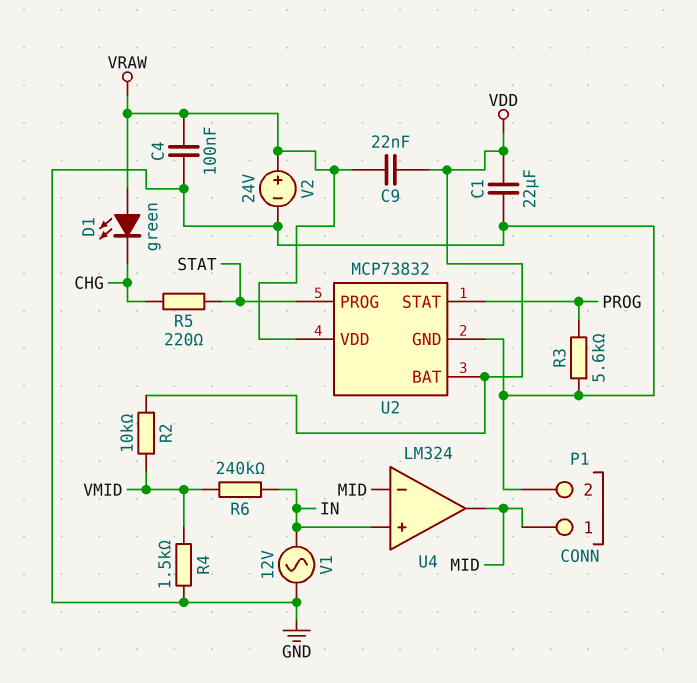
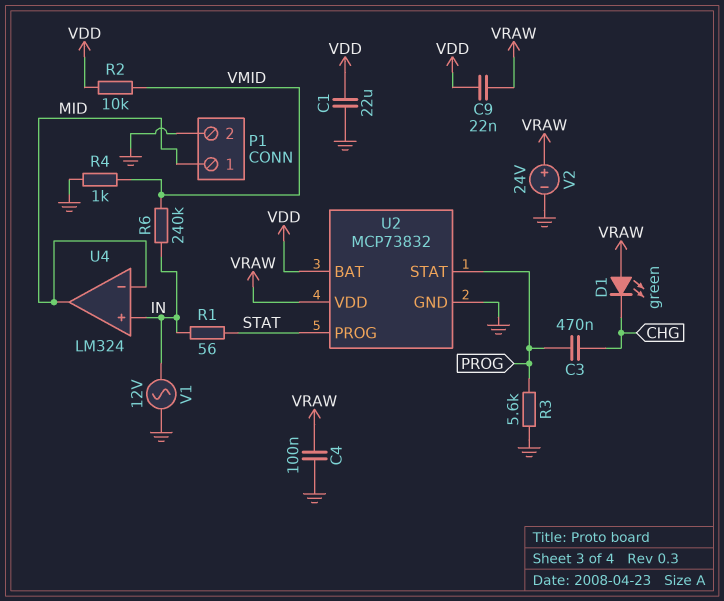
C3: none -> 470nF (CHG, PROG)
R1: none -> 56 (IN, STAT)
R4: 1.5k (GND, VMID) -> 1k (GND, VMID)
R5: 220 (CHG, STAT) -> none

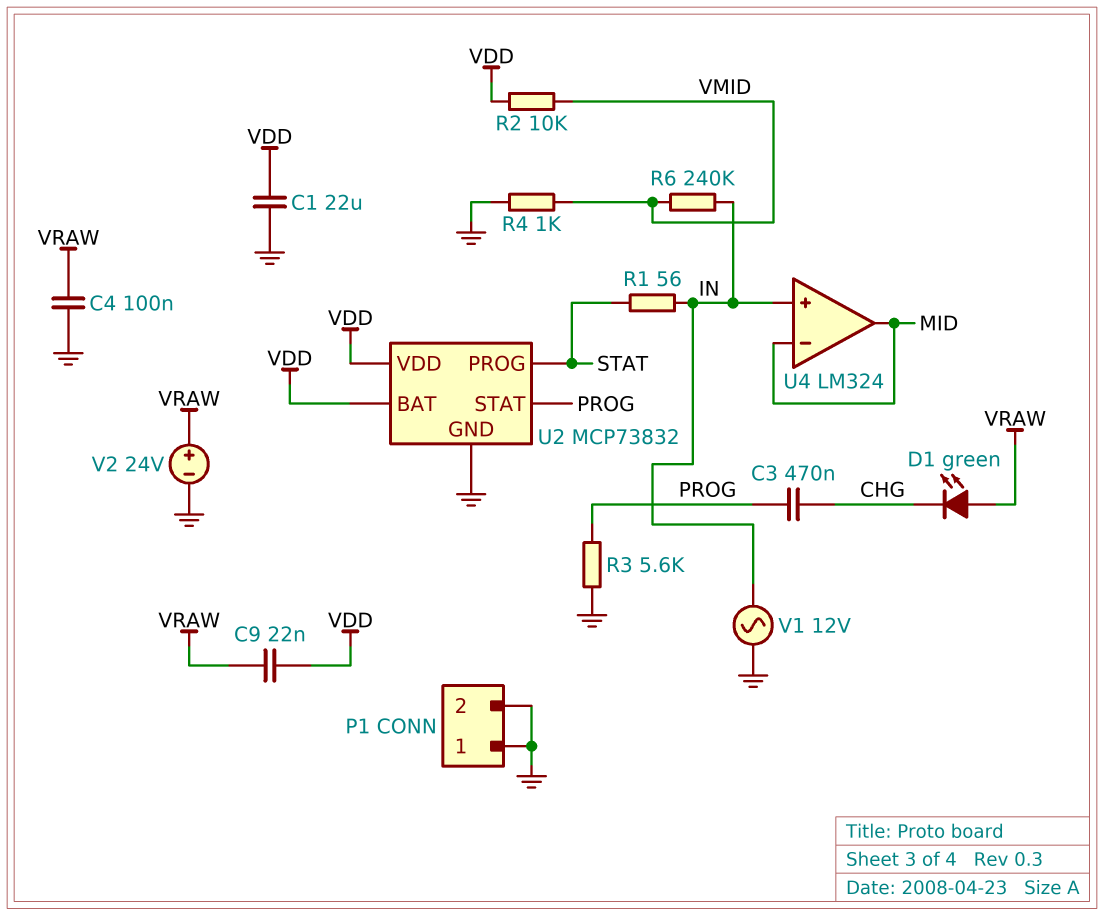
P1 pin 1: MID -> GND
U2 pin VDD: VRAW -> VDD

